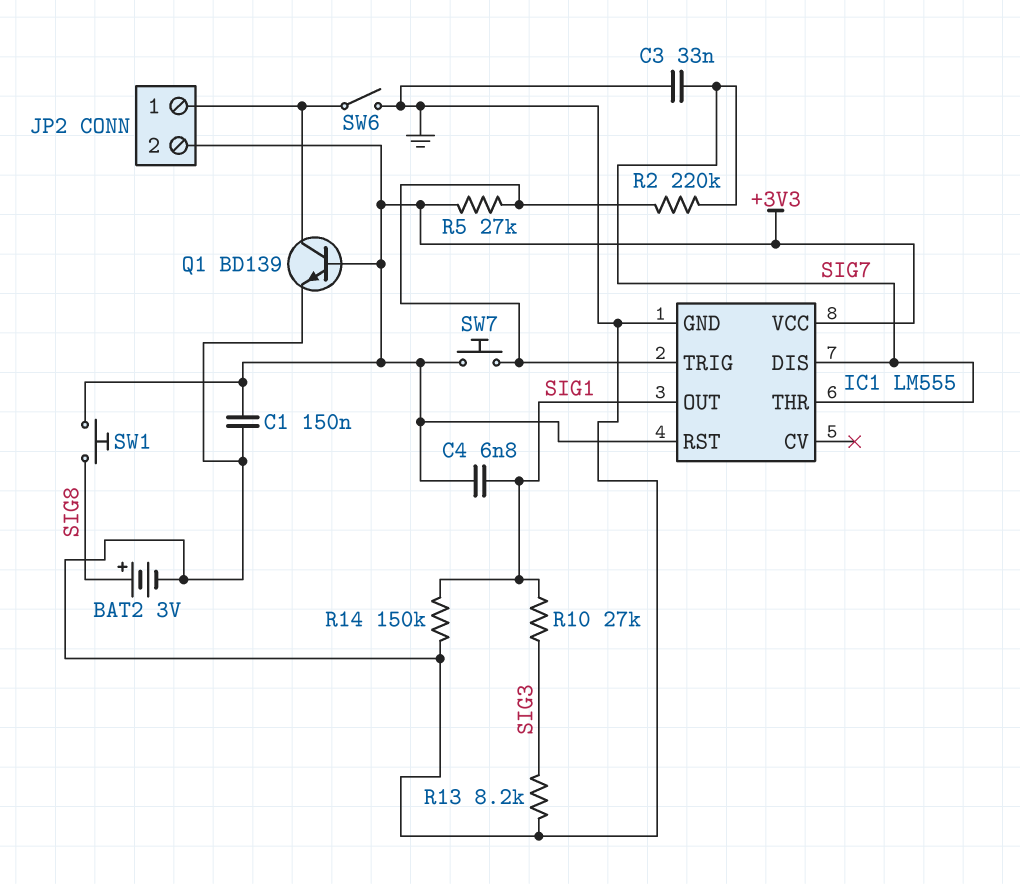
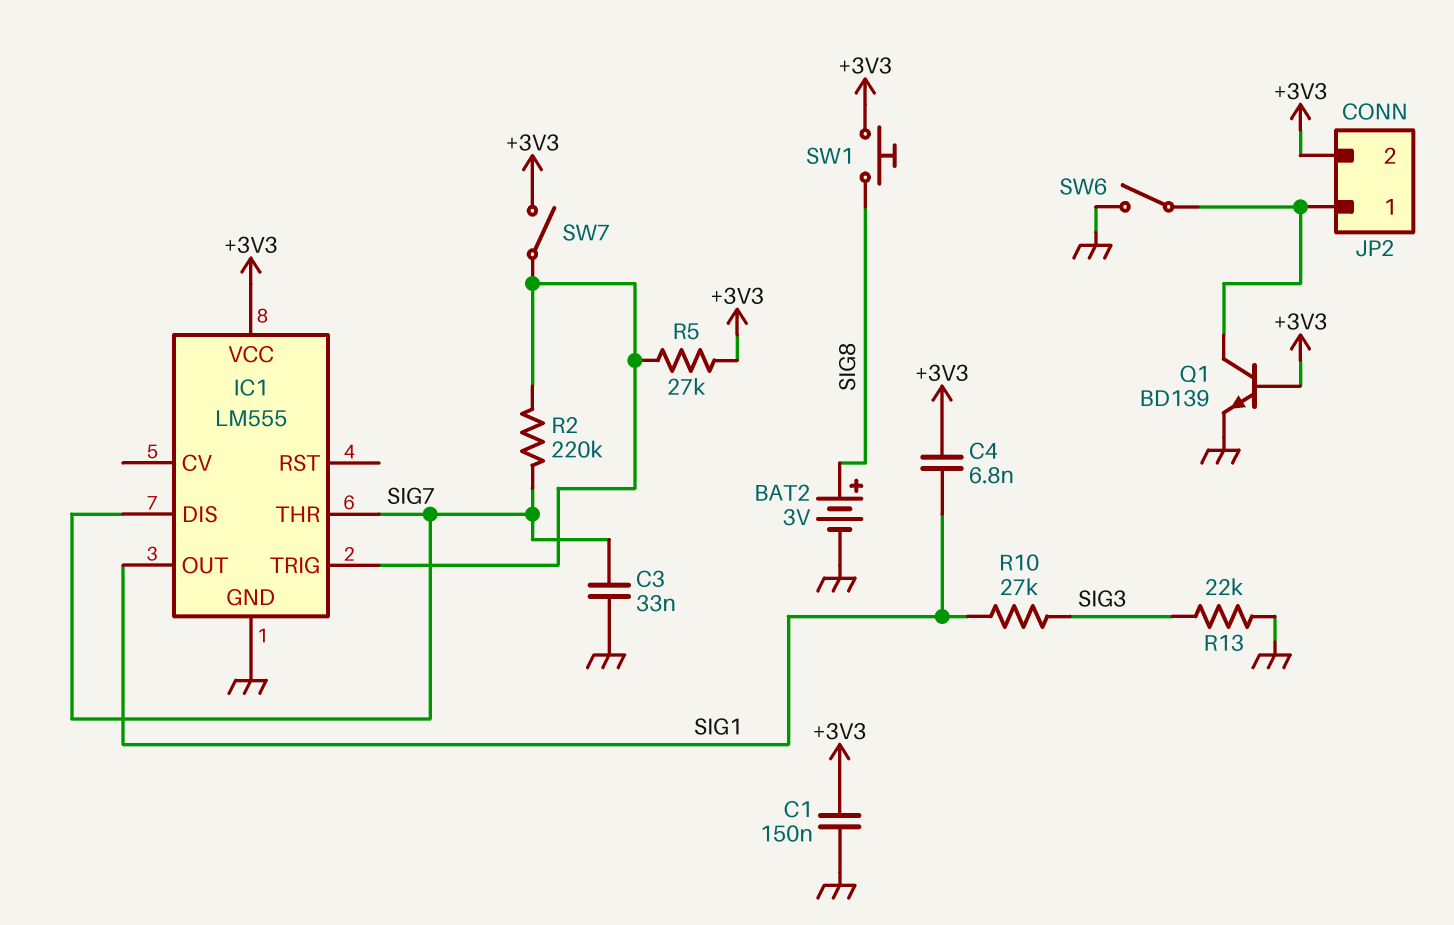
IC1 pin RST: +3V3 -> none
R13: 8.2k (GND, SIG3) -> 22k (GND, SIG3)
R14: 150k (GND, SIG1) -> none
SW7: button (+3V3, IC1/TRIG) -> switch (+3V3, IC1/TRIG)

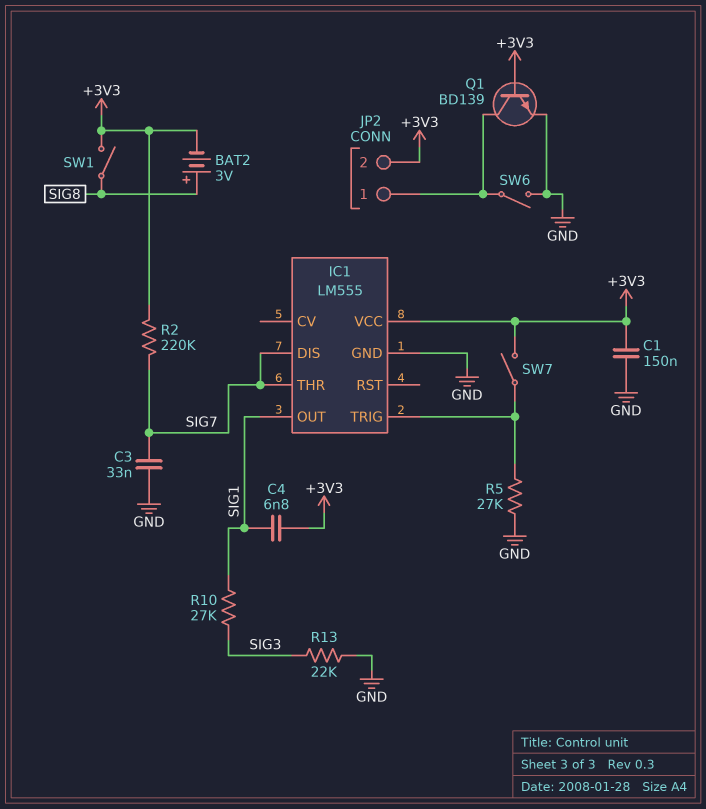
BAT2: 3V (plus SIG8, minus GND) -> 3V (plus SIG8, minus +3V3)
R2: 220k (IC1/TRIG, SIG7) -> 220k (+3V3, SIG7)
R5: 27k (+3V3, IC1/TRIG) -> 27k (GND, IC1/TRIG)
SW1: button (+3V3, SIG8) -> switch (+3V3, SIG8)

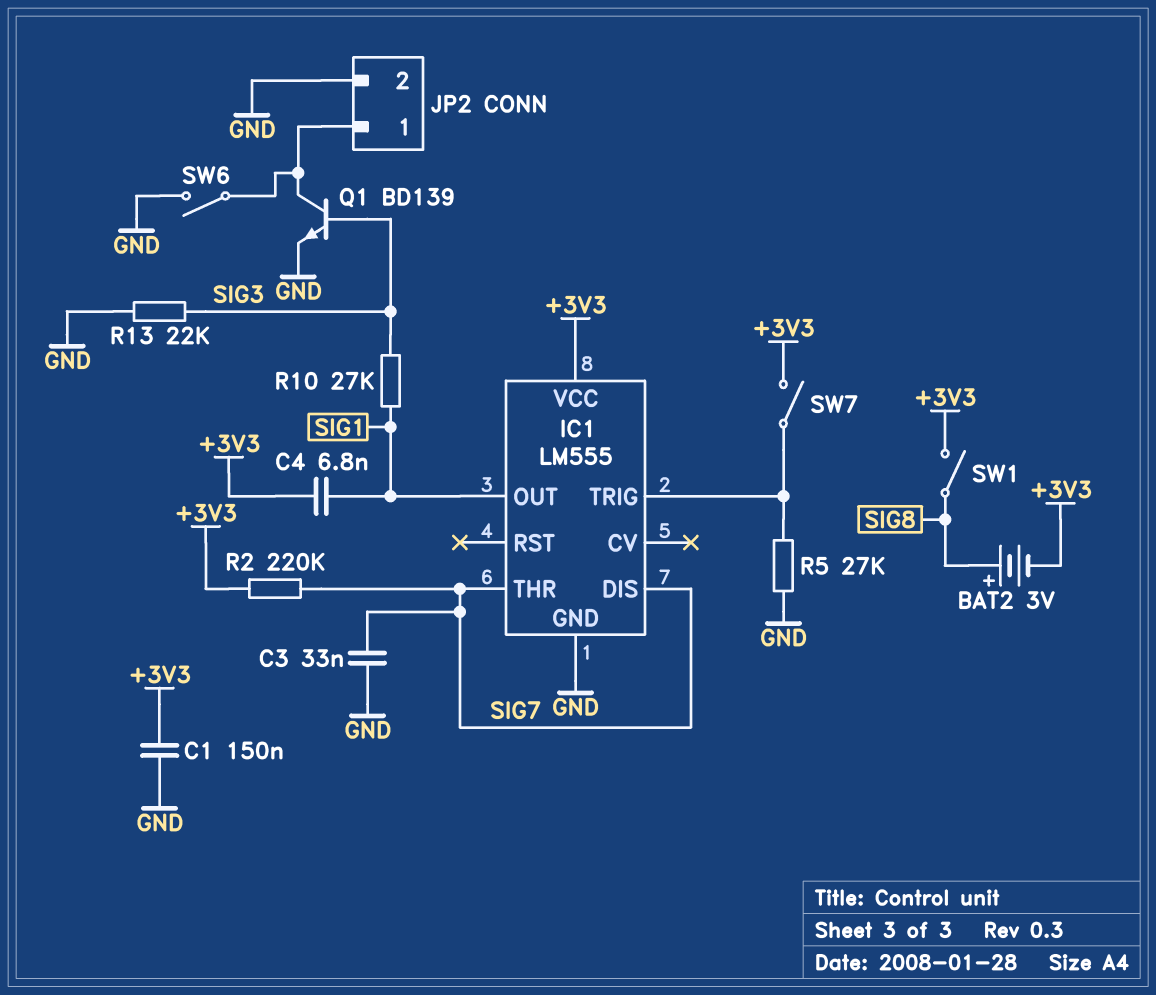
JP2 pin 2: +3V3 -> GND
Q1: NPN BD139 (B +3V3, C JP2/1, E GND) -> NPN BD139 (B SIG3, C JP2/1, E GND)

